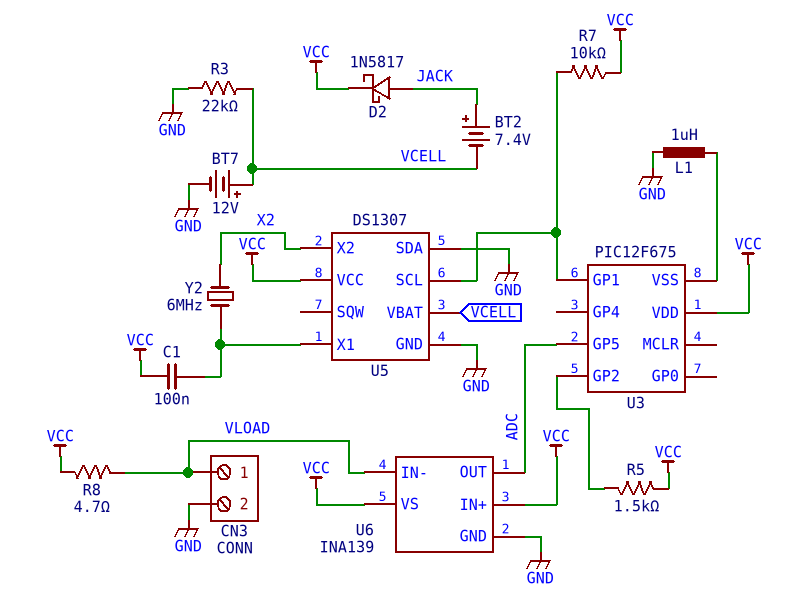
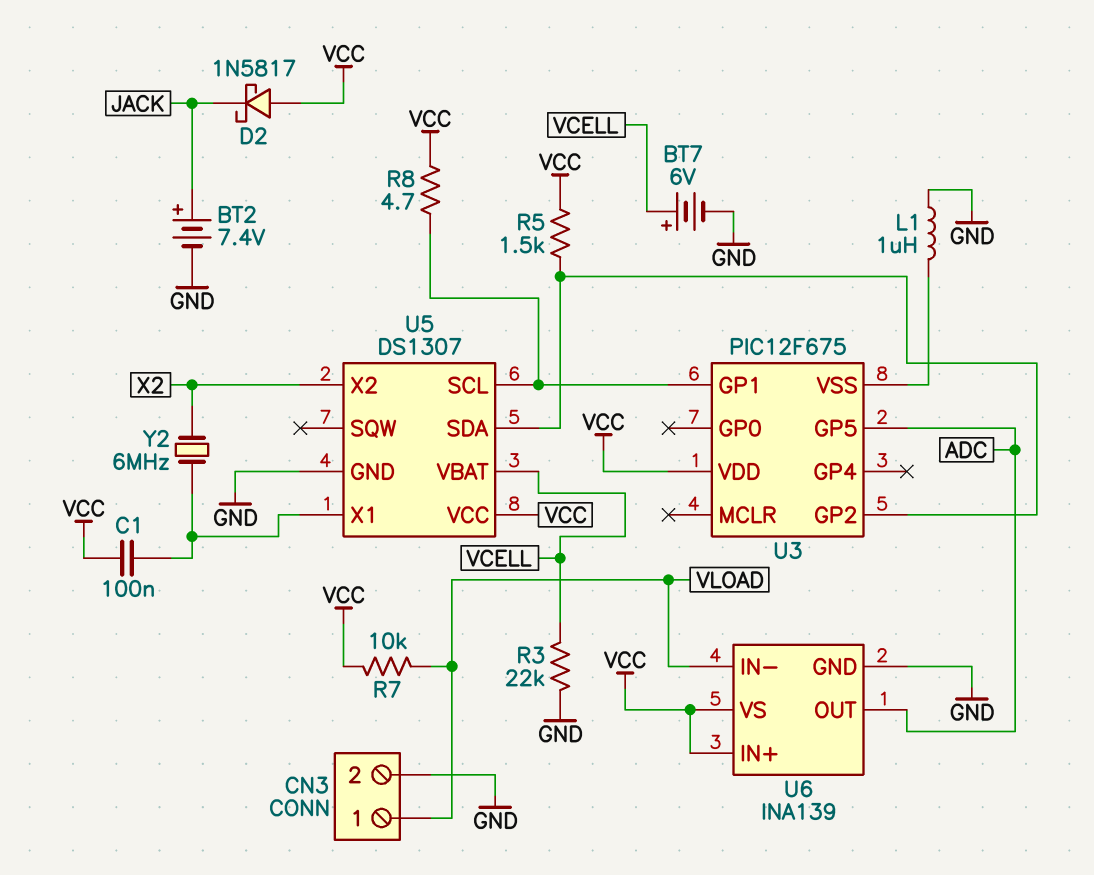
BT2: 7.4V (plus JACK, minus VCELL) -> 7.4V (plus JACK, minus GND)
BT7: 12V (plus VCELL, minus GND) -> 6V (plus VCELL, minus GND)
D2: schottky 1N5817 (A JACK, K VCC) -> schottky 1N5817 (A VCC, K JACK)
R7: 10k (U3/GP1, VCC) -> 10k (VCC, VLOAD)
R8: 4.7 (VCC, VLOAD) -> 4.7 (U3/GP1, VCC)
U5 pin SDA: GND -> U3/GP2

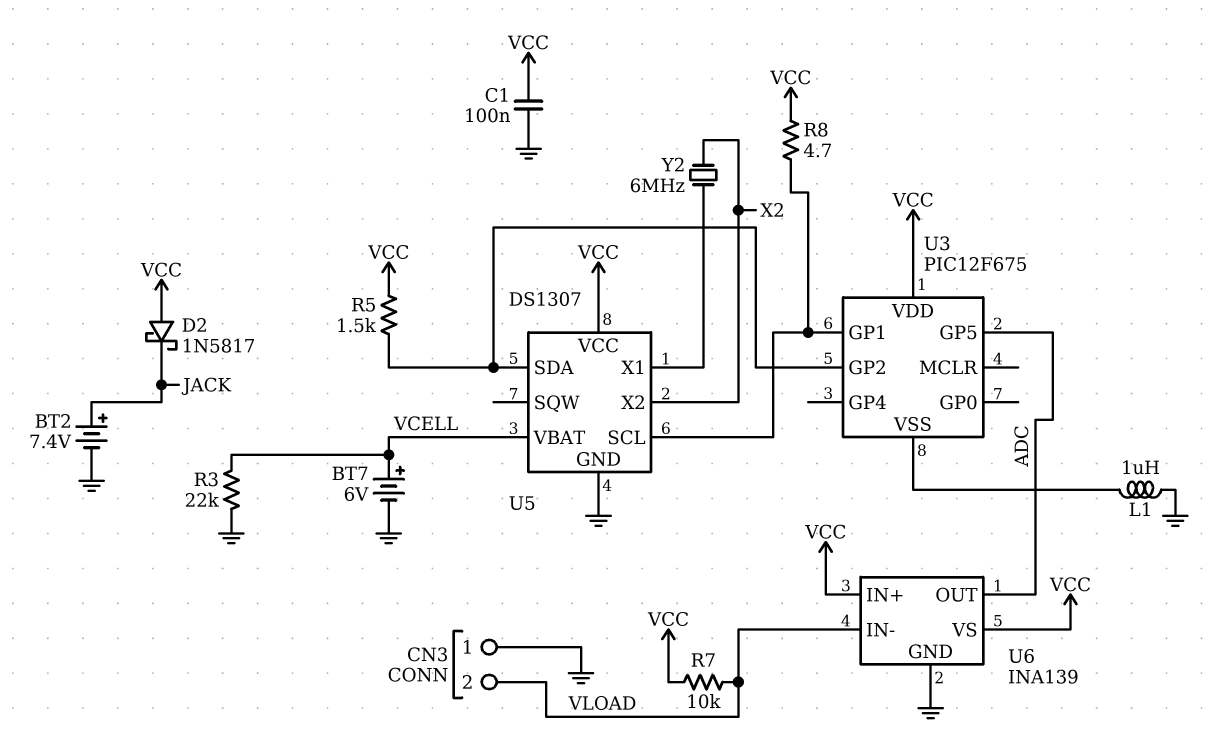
C1: 100nF (U5/X1, VCC) -> 100nF (GND, VCC)
CN3 pin 1: VLOAD -> GND
CN3 pin 2: GND -> VLOAD

